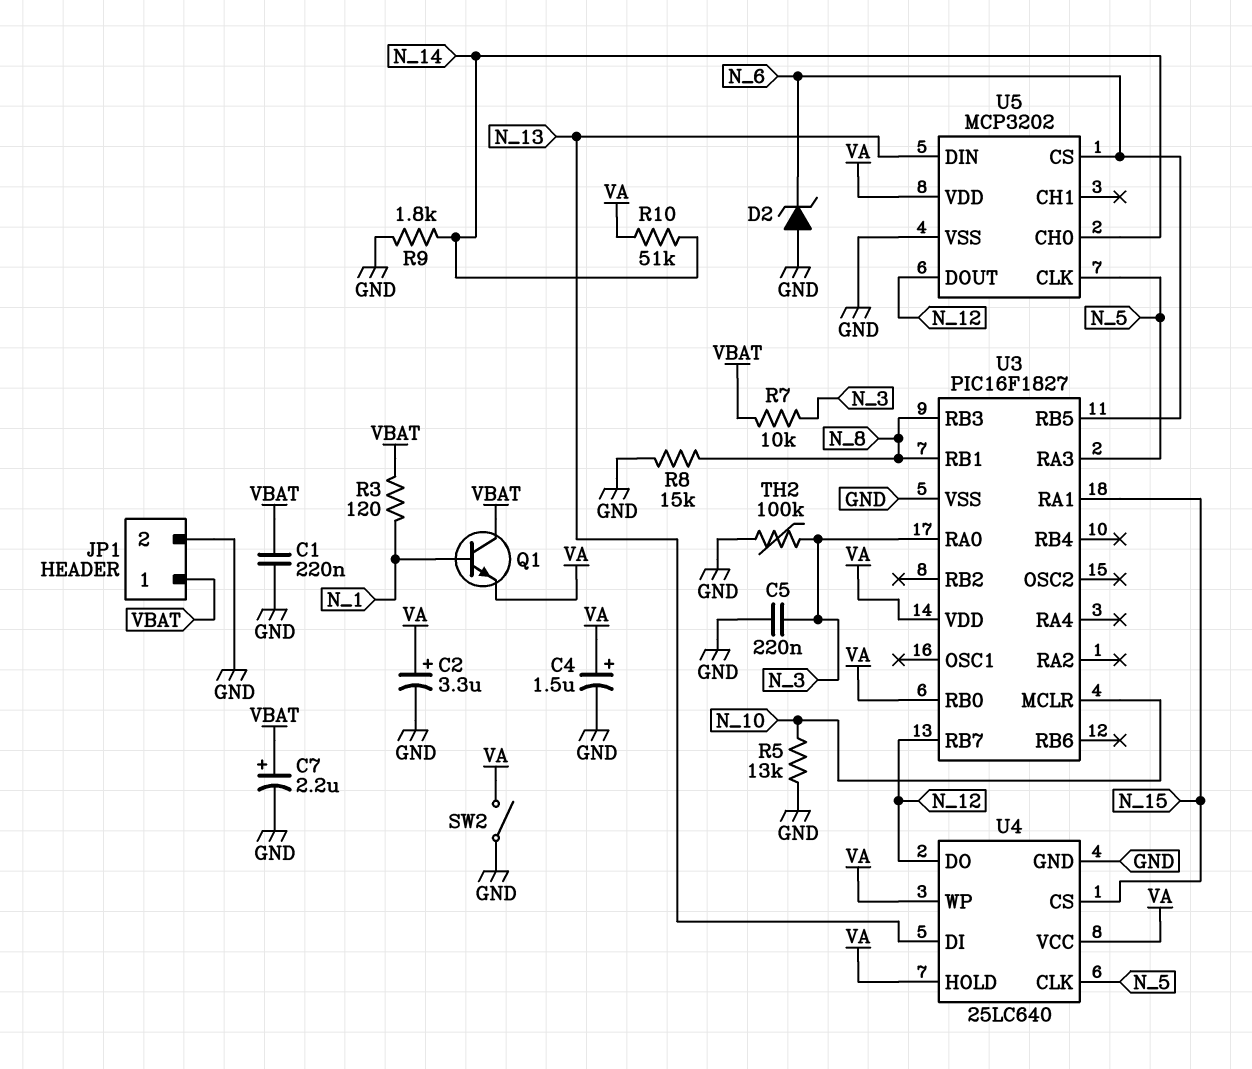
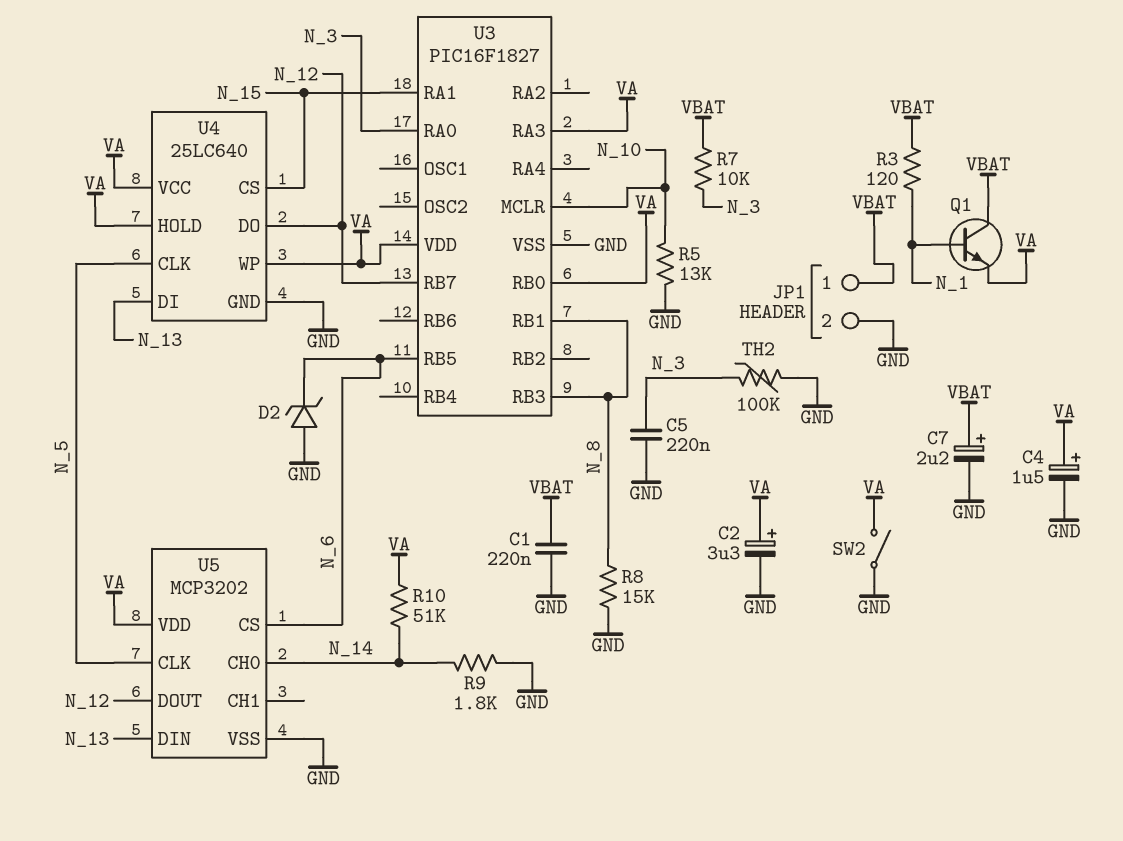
U3 pin RA3: N_5 -> VA

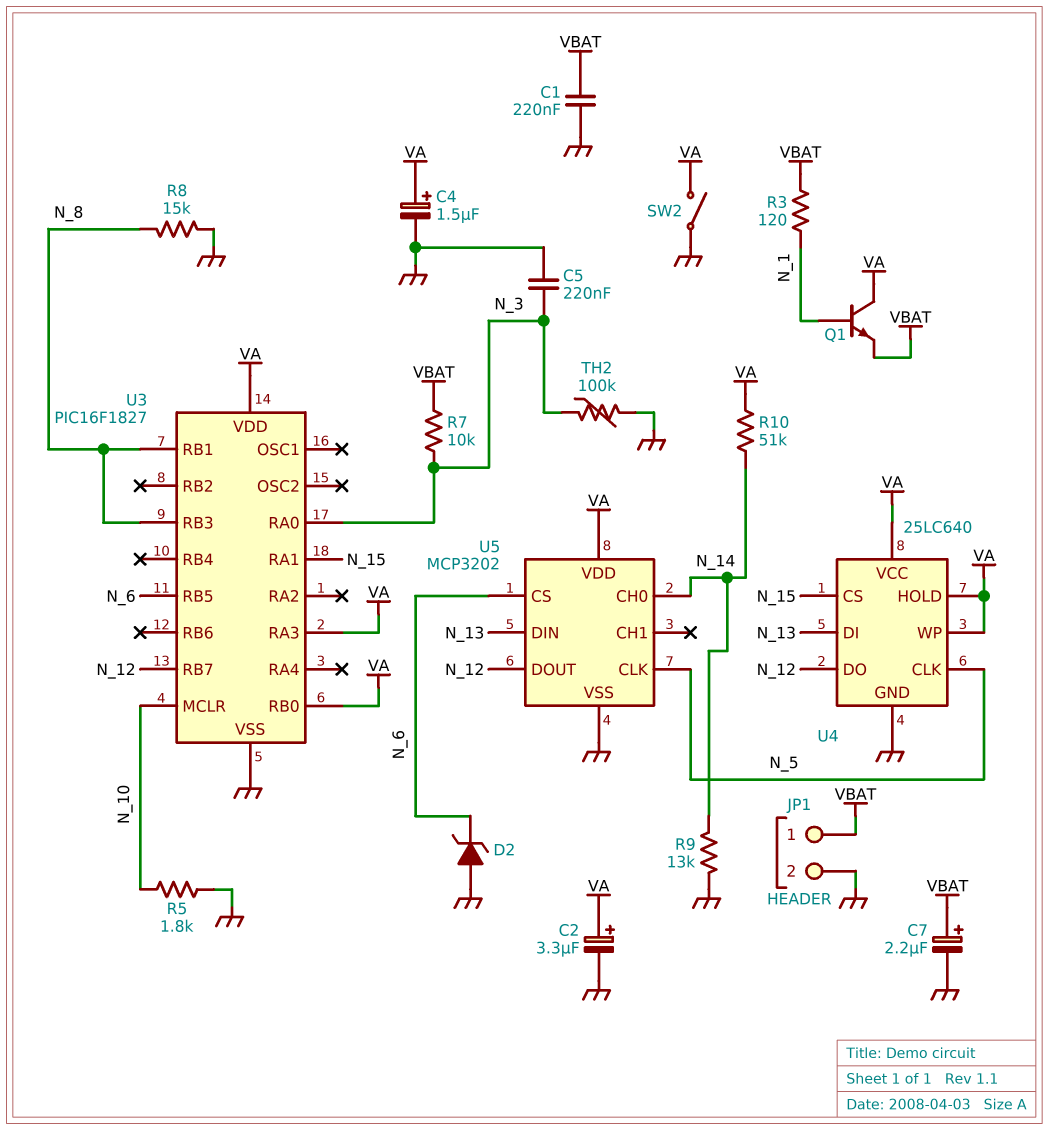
Q1: NPN (B N_1, C VBAT, E VA) -> NPN (B N_1, C VA, E VBAT)
R5: 13k (GND, N_10) -> 1.8k (GND, N_10)
R9: 1.8k (GND, N_14) -> 13k (GND, N_14)

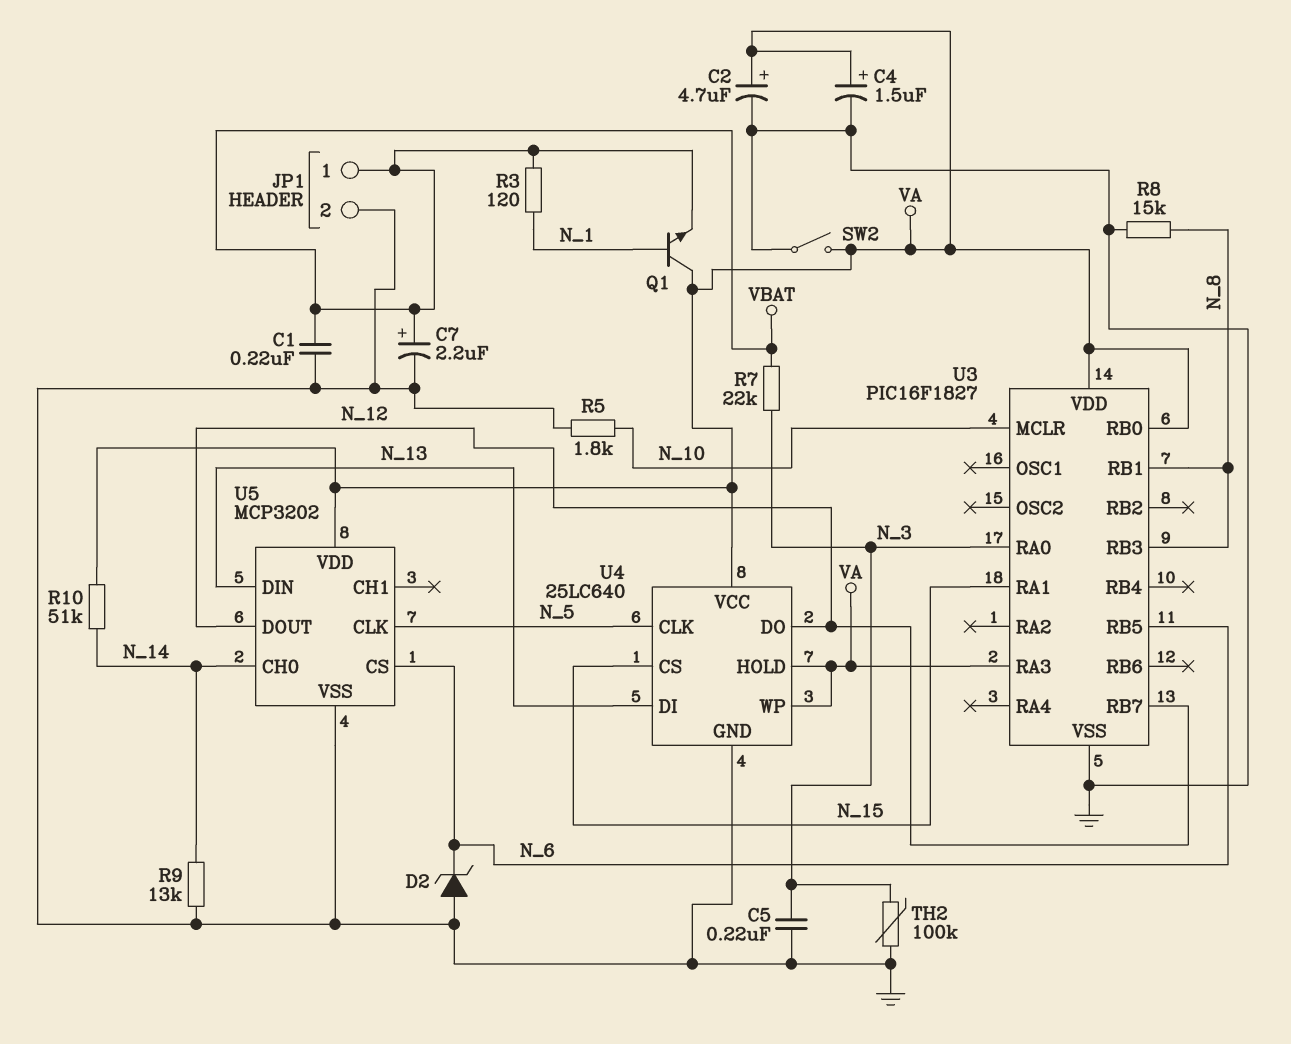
C2: 3.3uF (plus VA, minus GND) -> 4.7uF (plus VA, minus GND)
R7: 10k (N_3, VBAT) -> 22k (N_3, VBAT)

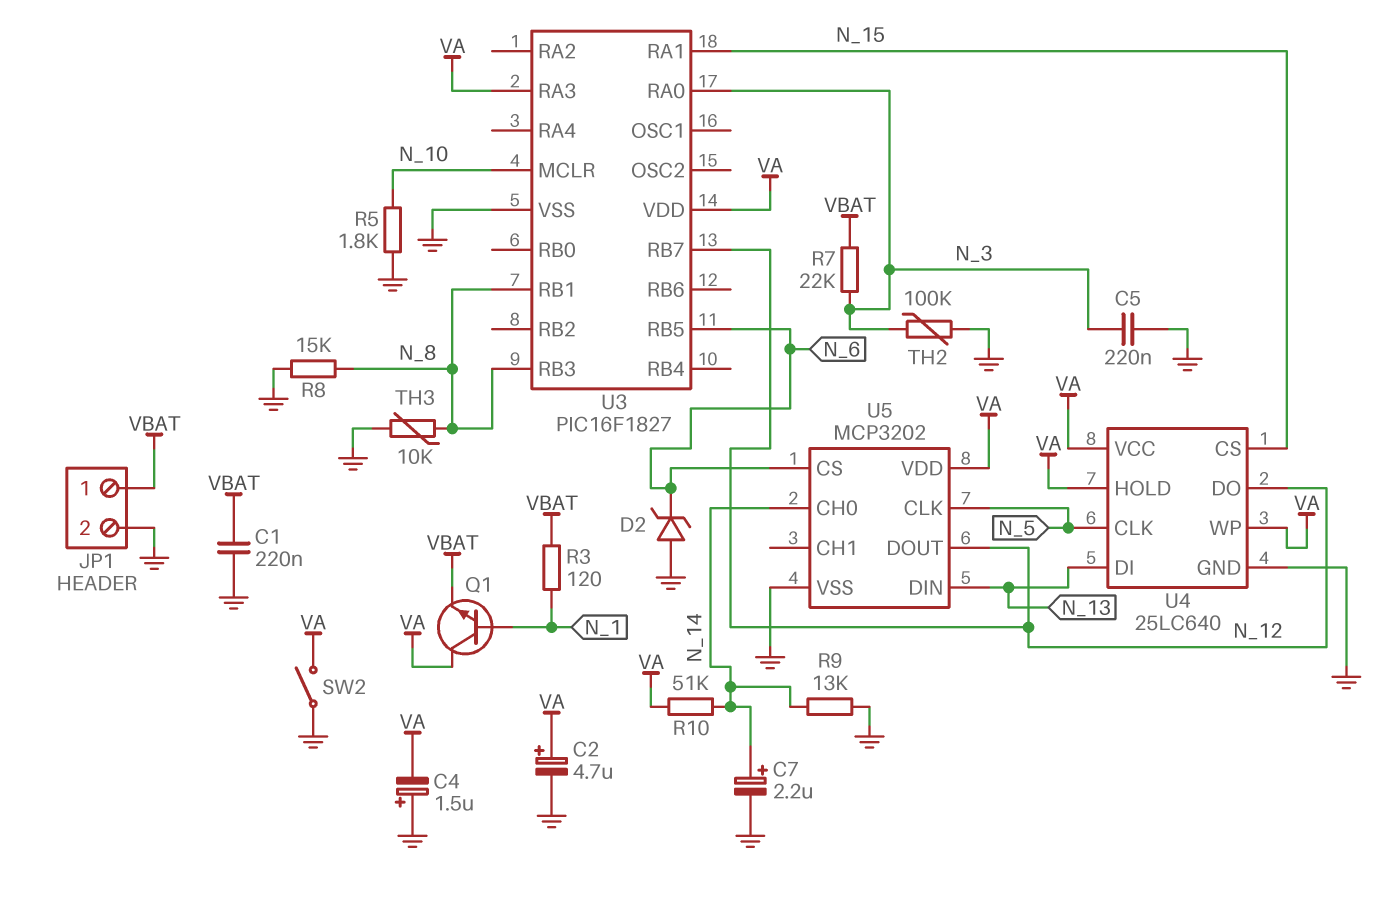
C4: 1.5uF (plus VA, minus GND) -> 1.5uF (plus GND, minus VA)
C7: 2.2uF (plus VBAT, minus GND) -> 2.2uF (plus N_14, minus GND)
TH3: none -> 10k (GND, N_8)
U3 pin RB0: VA -> none

